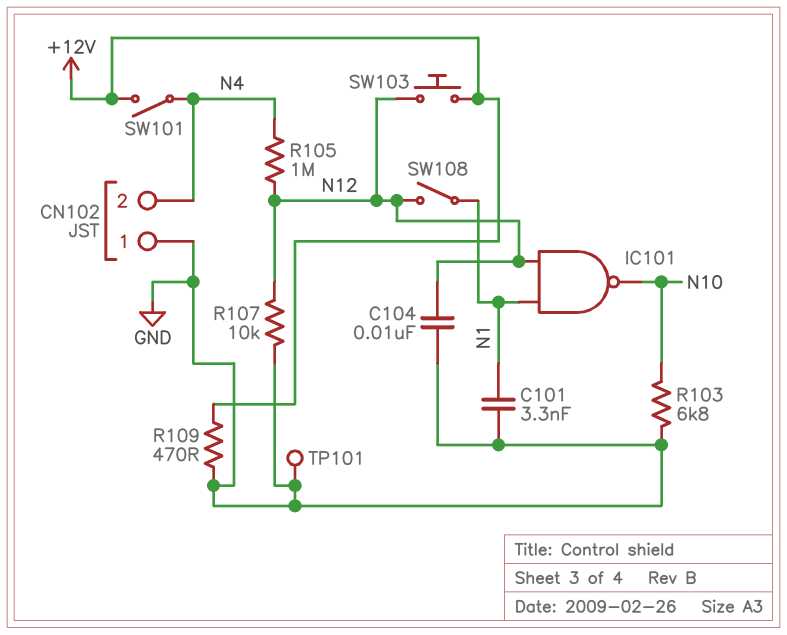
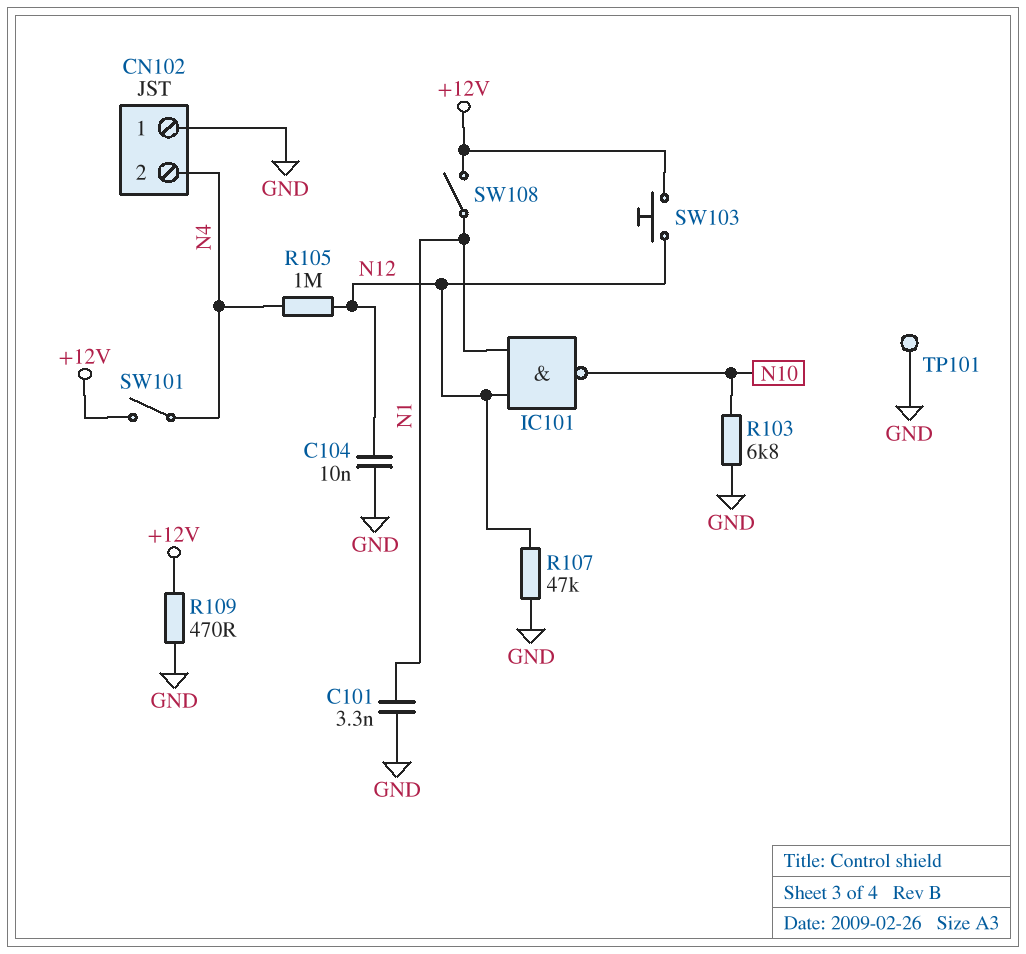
R107: 10k (GND, N12) -> 47k (GND, N12)
SW108: switch (N1, N12) -> switch (+12V, N1)

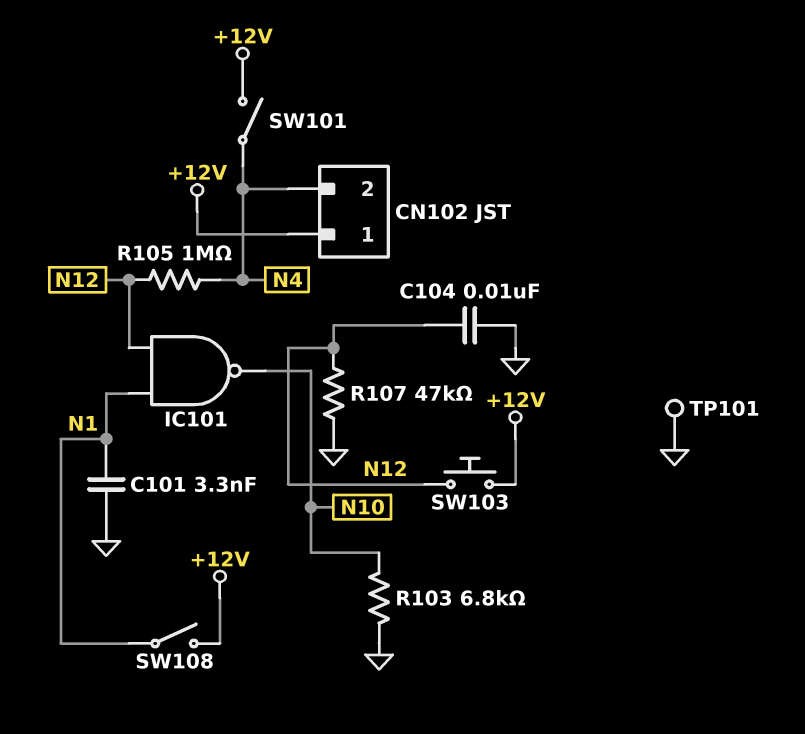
CN102 pin 1: GND -> +12V
R109: 470 (+12V, GND) -> none

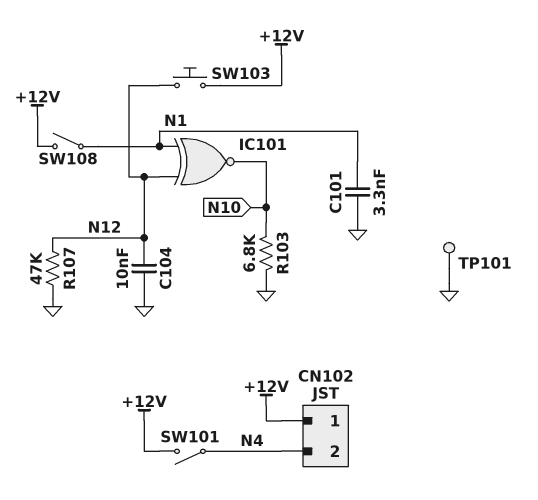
IC101: NAND (in N1, in N12, out N10) -> XNOR (in N1, in N12, out N10)
R105: 1M (N4, N12) -> none

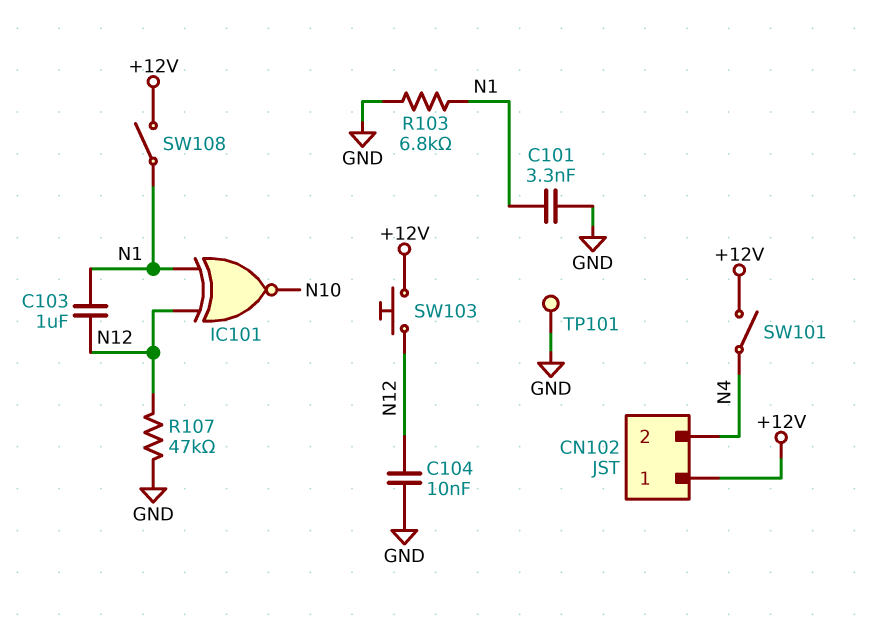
C103: none -> 1uF (N1, N12)
R103: 6.8k (GND, N10) -> 6.8k (GND, N1)

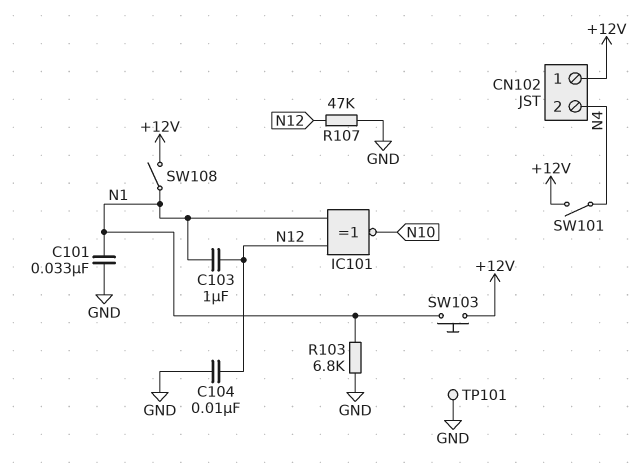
C101: 3.3nF (GND, N1) -> 33nF (GND, N1)
SW103: button (+12V, N12) -> button (+12V, N1)

